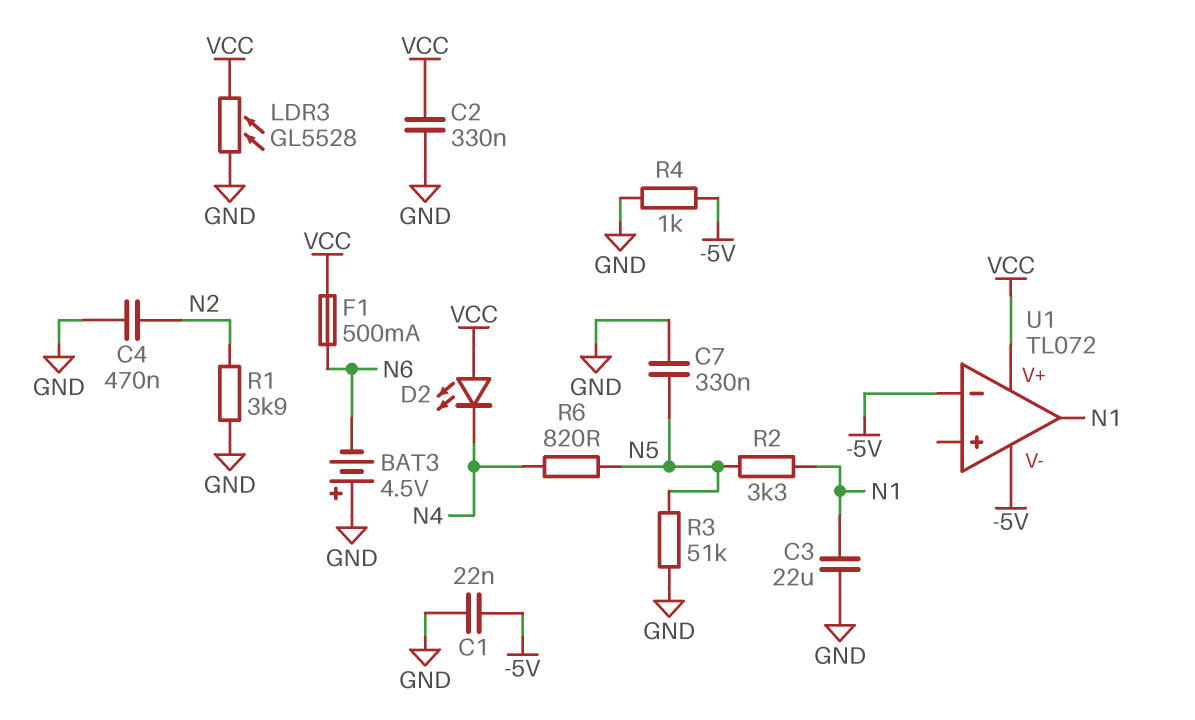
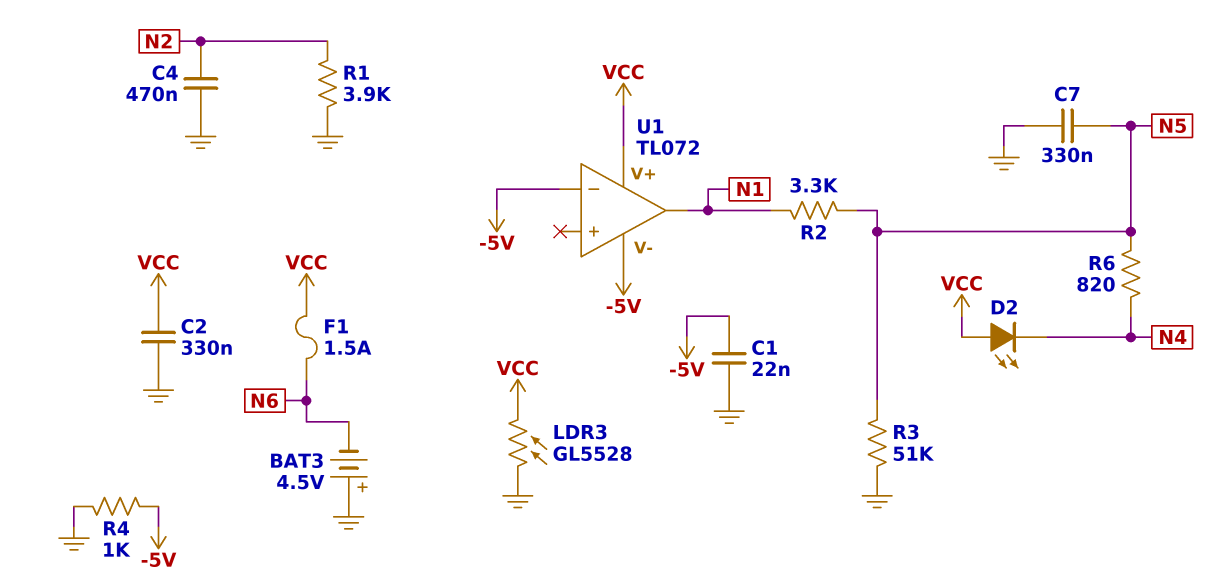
C3: 22uF (GND, N1) -> none
F1: 500mA (N6, VCC) -> 1.5A (N6, VCC)

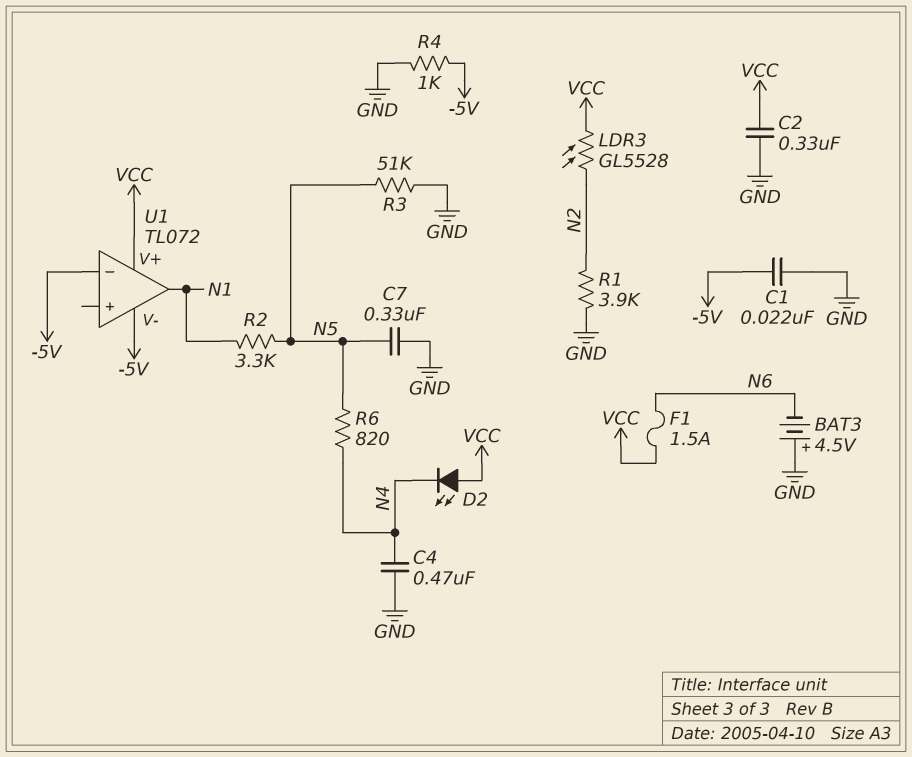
C4: 470nF (GND, N2) -> 470nF (GND, N4)
LDR3: GL5528 (GND, VCC) -> GL5528 (N2, VCC)

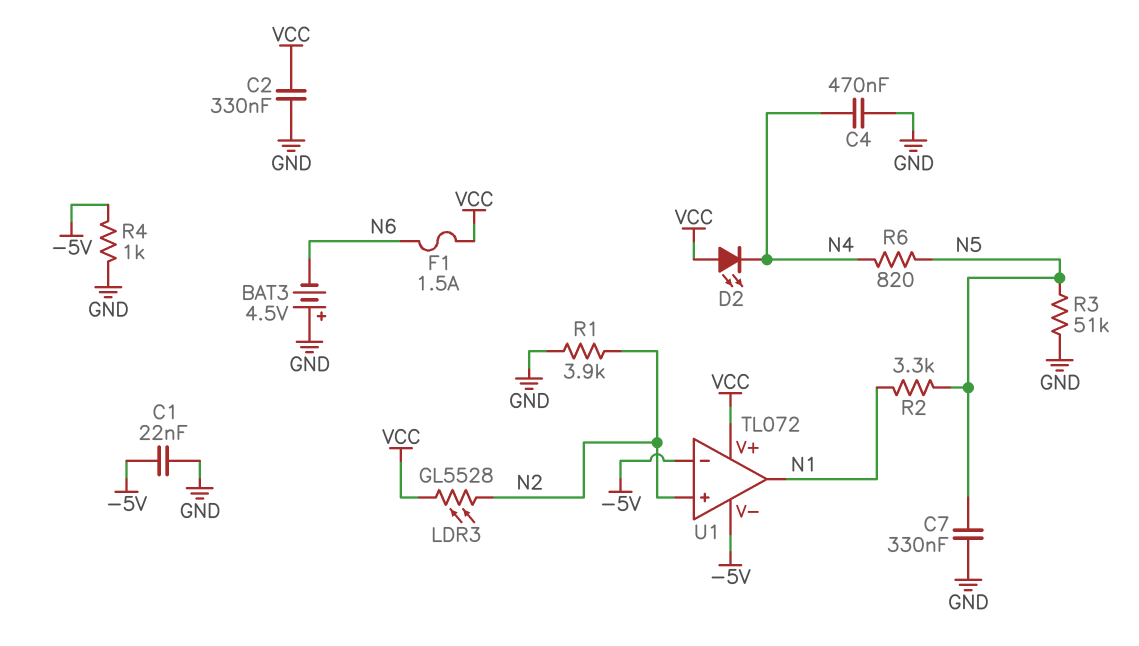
U1 pin in+: none -> N2

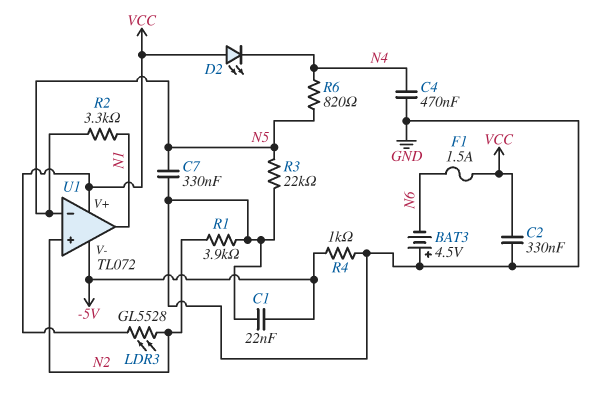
R3: 51k (GND, N5) -> 22k (GND, N5)
U1 pin in-: -5V -> N5

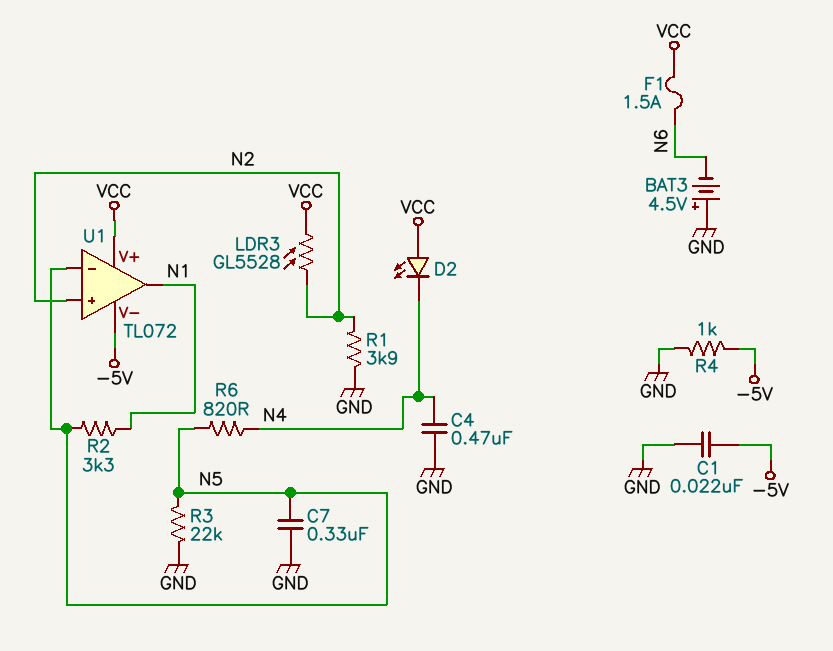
C2: 330nF (GND, VCC) -> none

